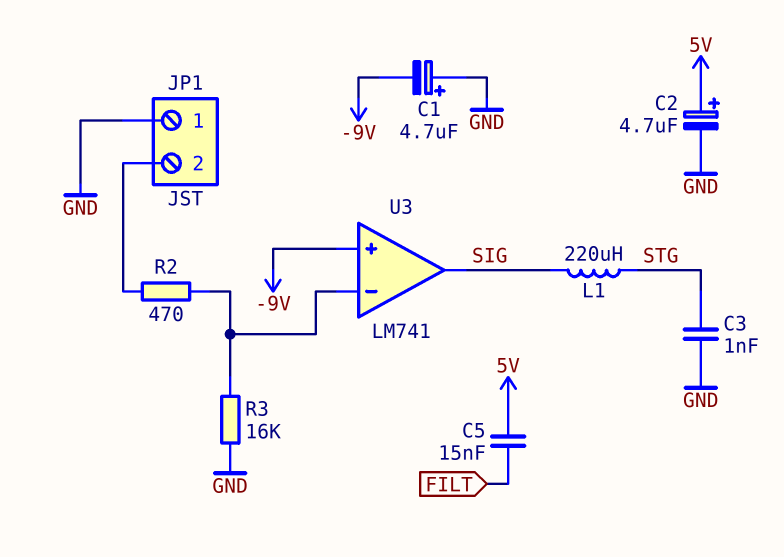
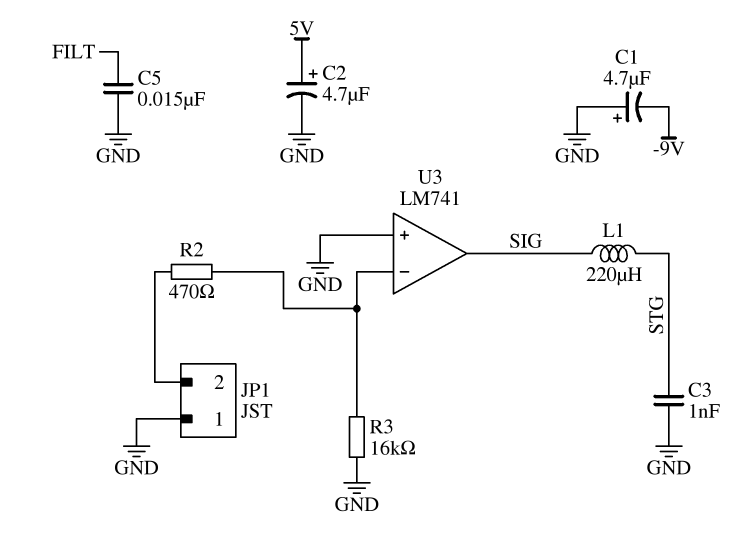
C5: 15nF (5V, FILT) -> 15nF (FILT, GND)
U3 pin in+: -9V -> GND

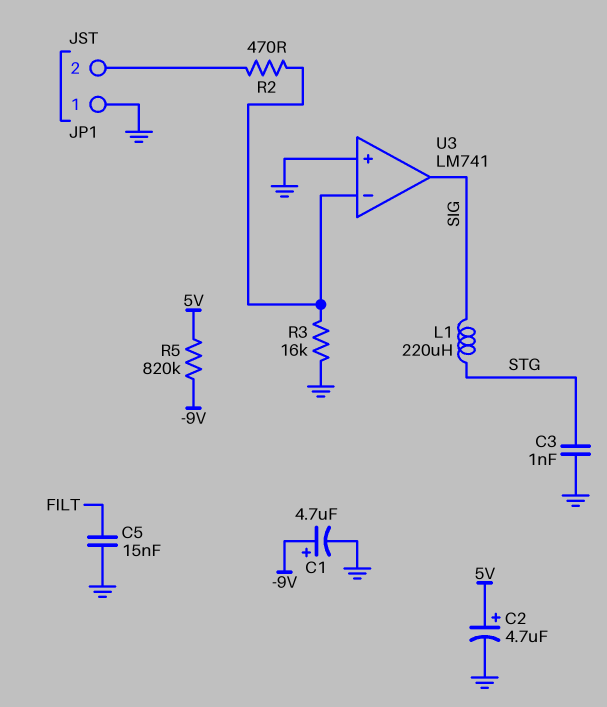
C1: 4.7uF (plus GND, minus -9V) -> 4.7uF (plus -9V, minus GND)
R5: none -> 820k (-9V, 5V)

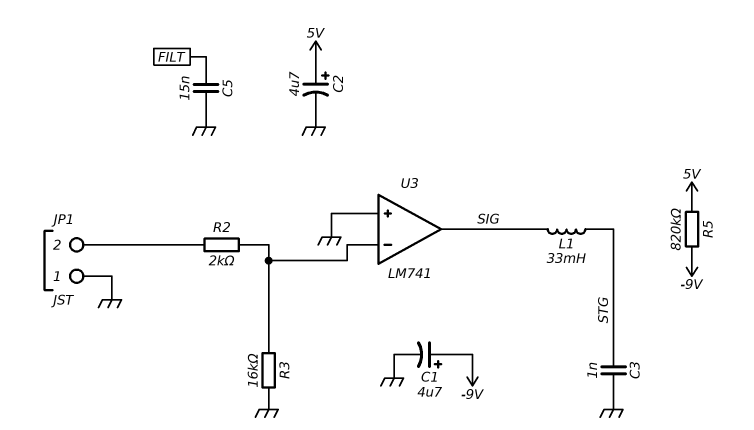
L1: 220uH (SIG, STG) -> 33mH (SIG, STG)
R2: 470 (JP1/2, U3/in-) -> 2k (JP1/2, U3/in-)

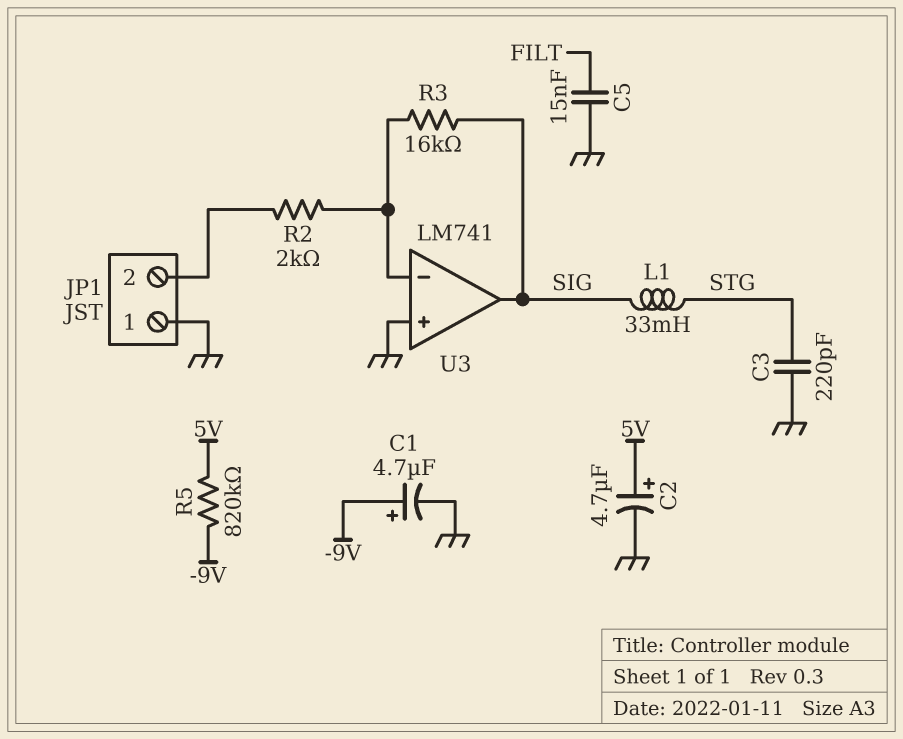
C3: 1nF (GND, STG) -> 220pF (GND, STG)
R3: 16k (GND, U3/in-) -> 16k (SIG, U3/in-)

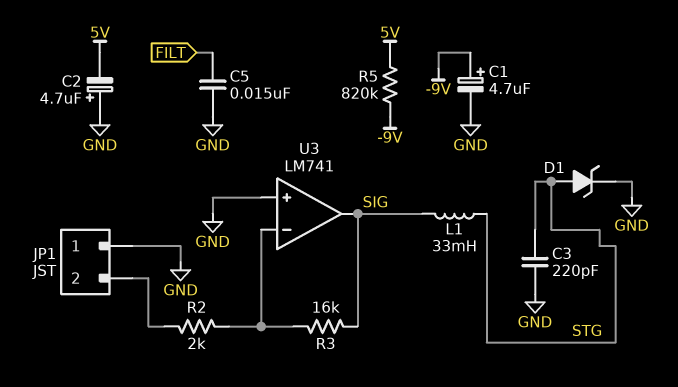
C2: 4.7uF (plus 5V, minus GND) -> 4.7uF (plus GND, minus 5V)
D1: none -> zener (A STG, K GND)

